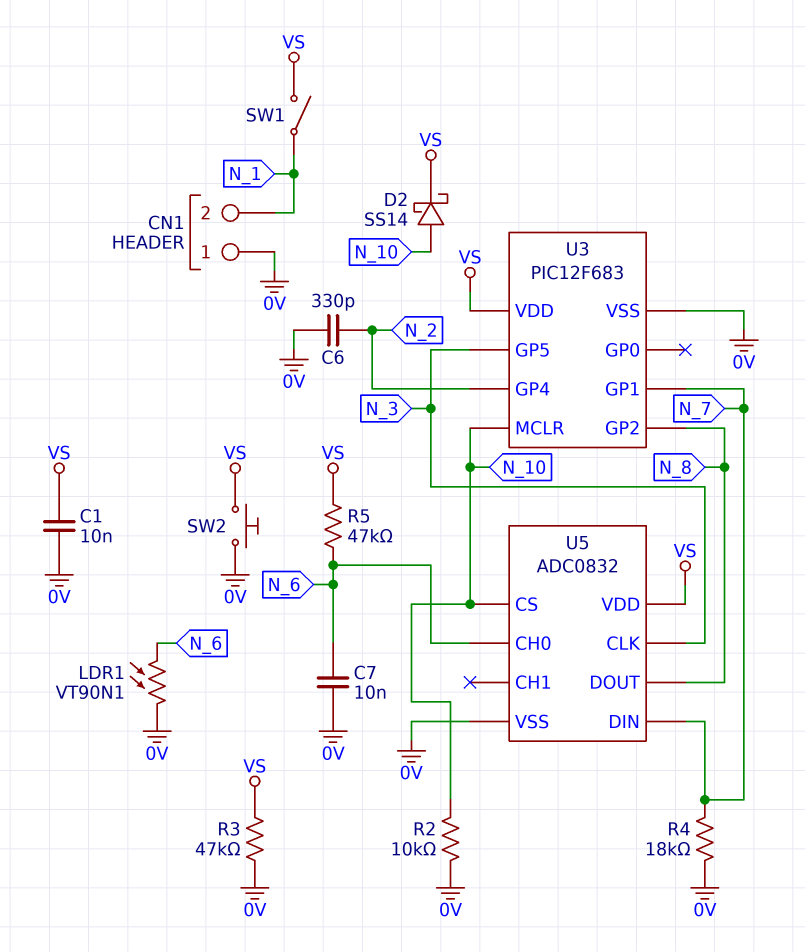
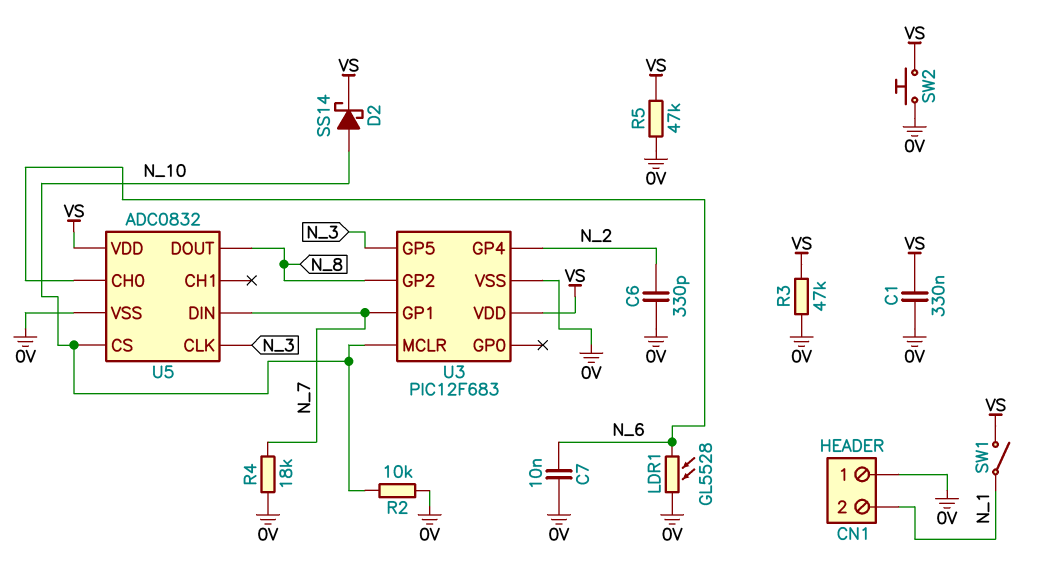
C1: 10nF (0V, VS) -> 330nF (0V, VS)
LDR1: VT90N1 (0V, N_6) -> GL5528 (0V, N_6)
R5: 47k (N_6, VS) -> 47k (0V, VS)

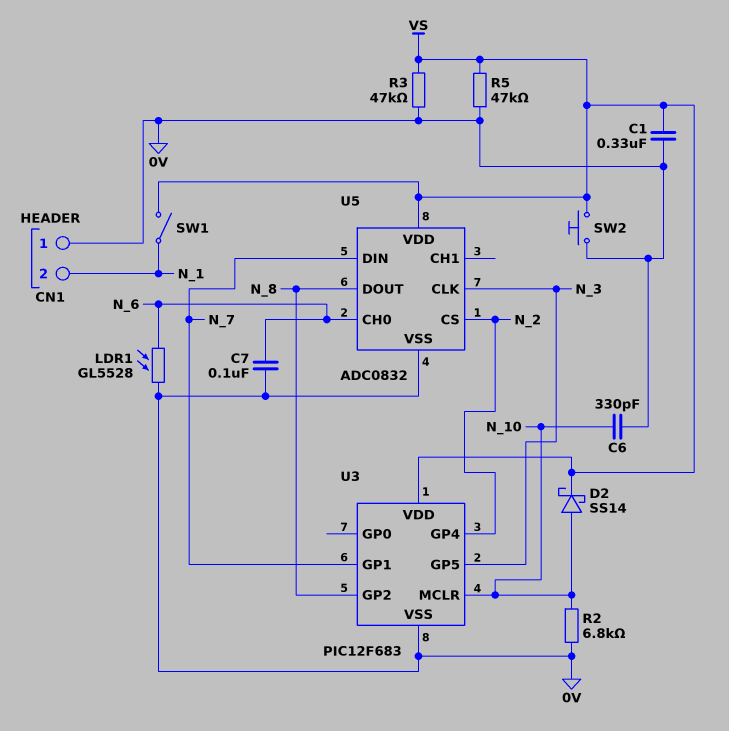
C6: 330pF (0V, N_2) -> 330pF (0V, N_10)
C7: 10nF (0V, N_6) -> 100nF (0V, N_6)
R2: 10k (0V, N_10) -> 6.8k (0V, N_10)
R4: 18k (0V, N_7) -> none
U5 pin CS: N_10 -> N_2

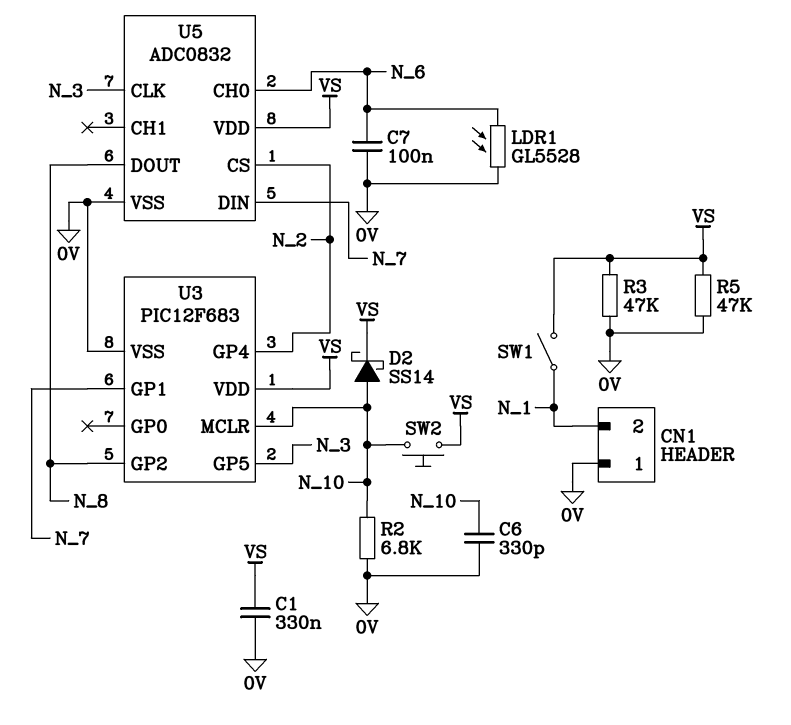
SW2: button (0V, VS) -> button (N_10, VS)

